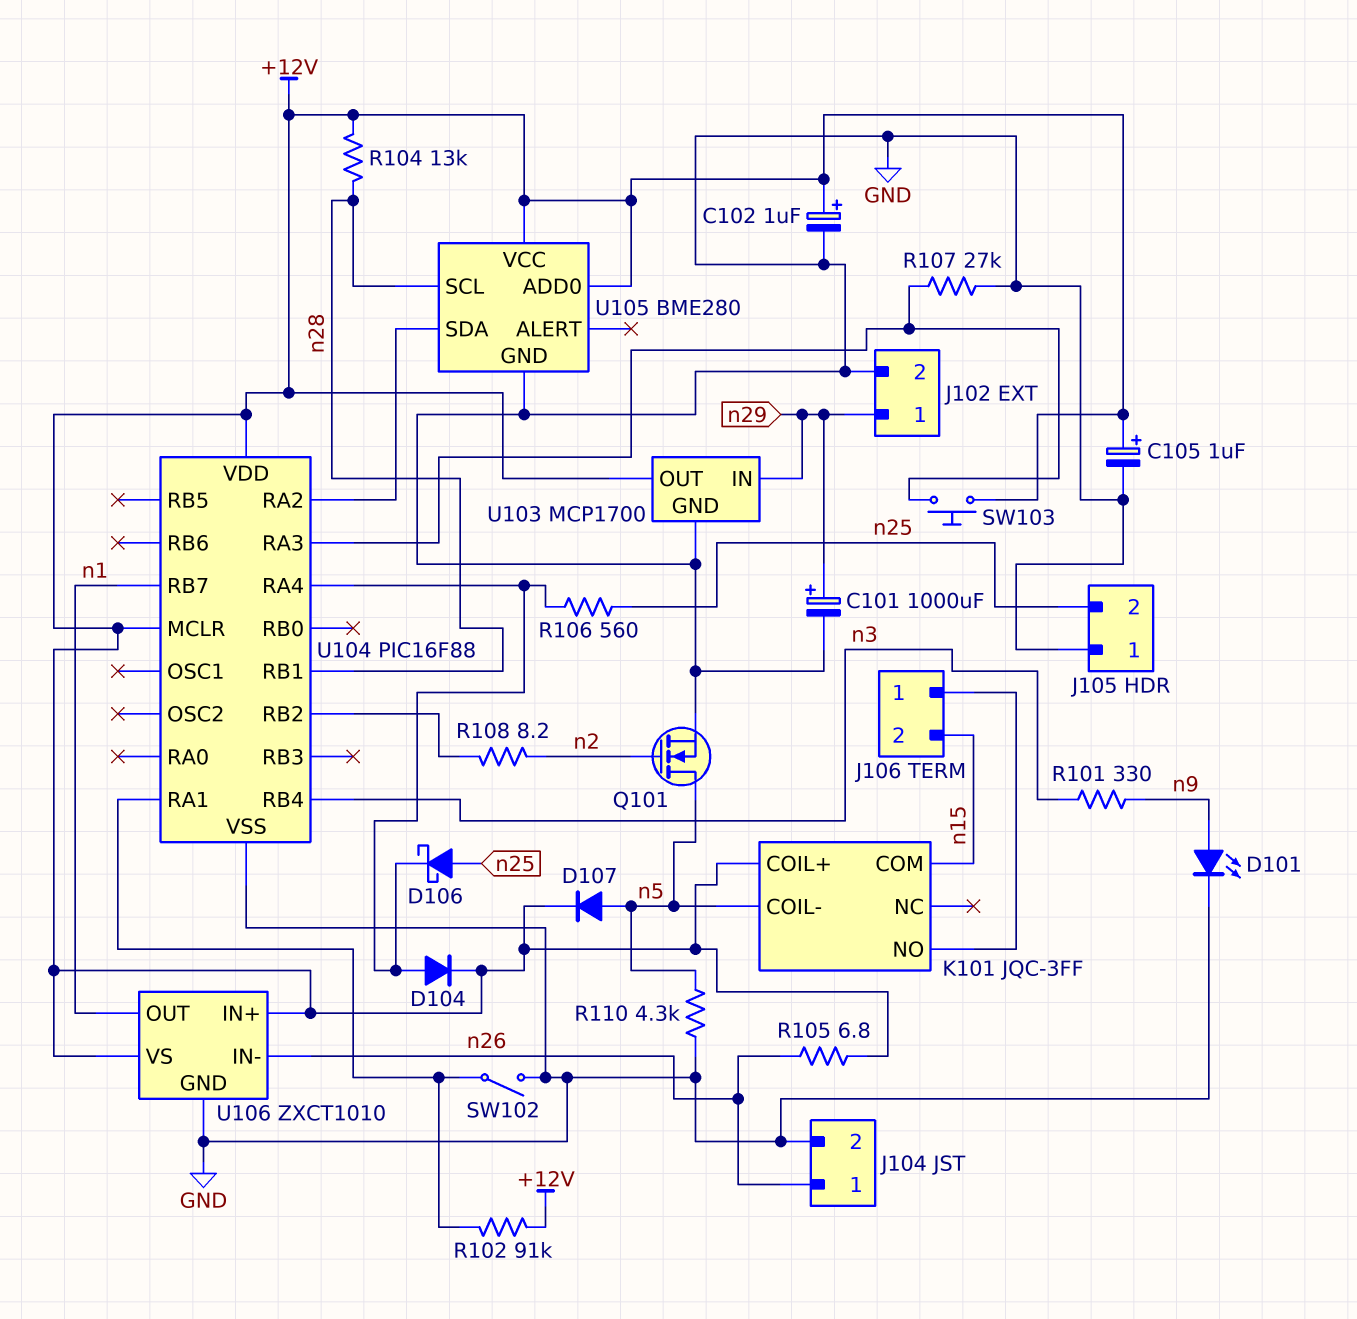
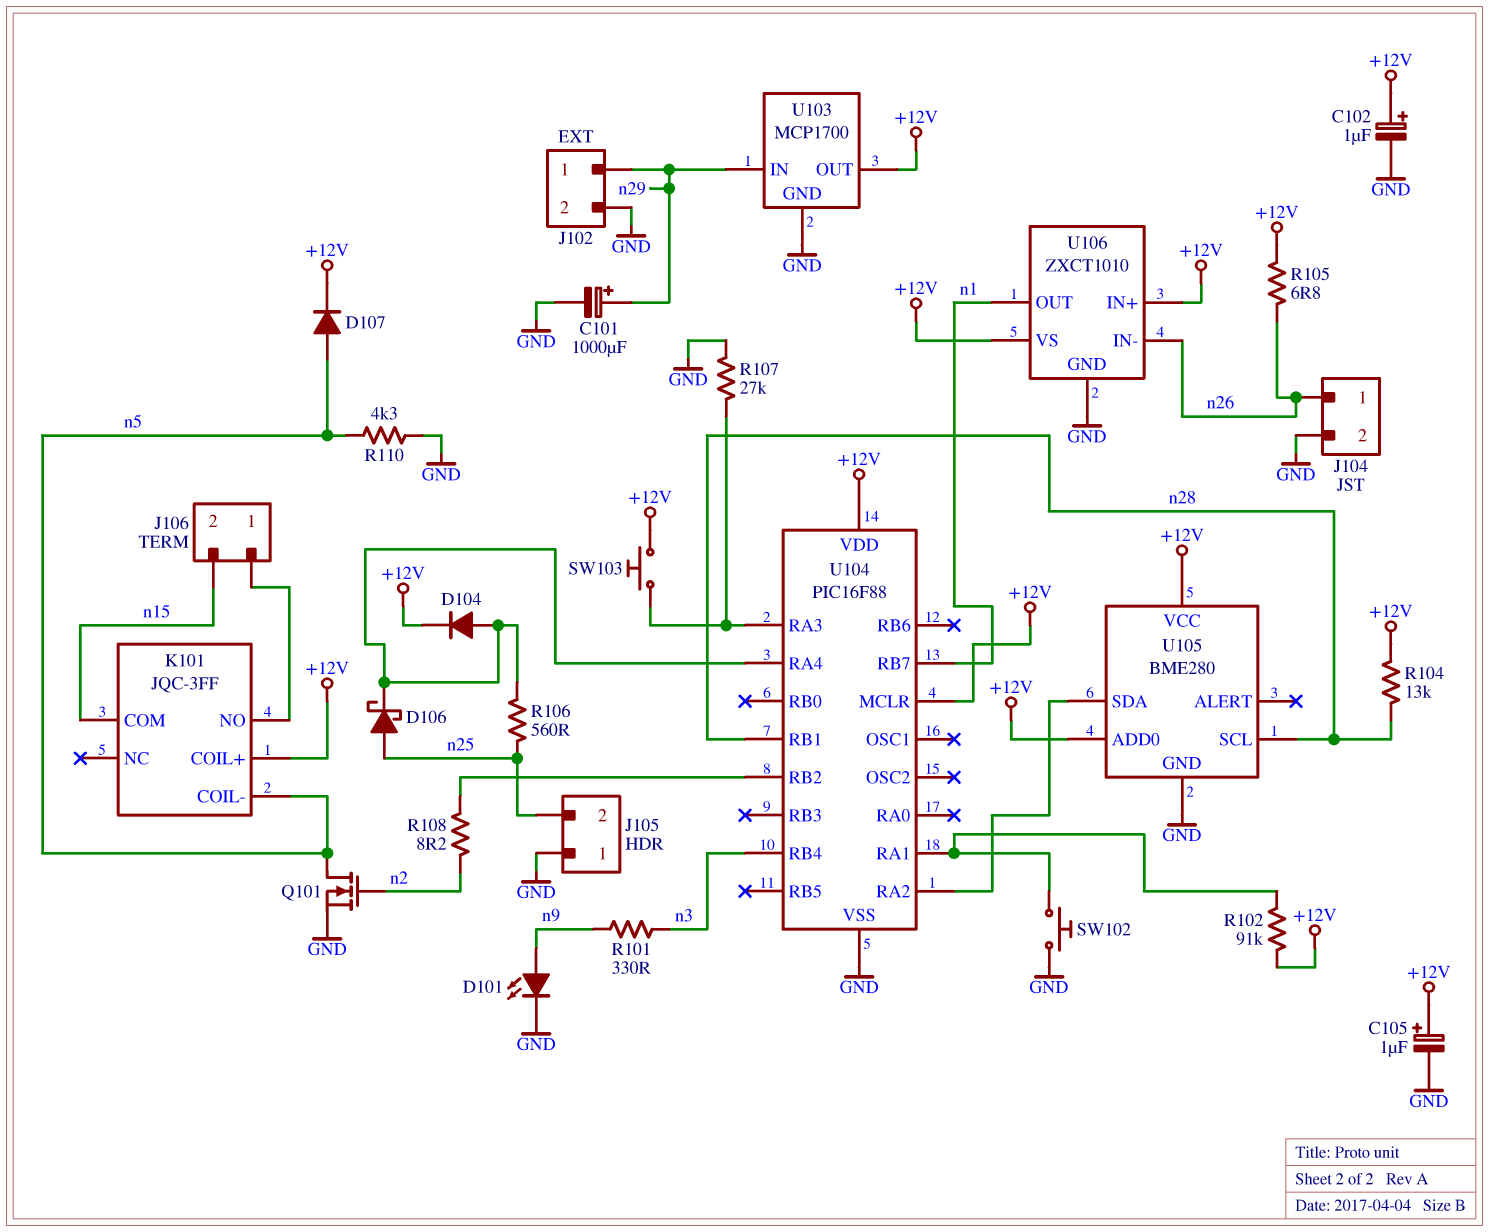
SW102: switch (GND, U104/RA1) -> button (GND, U104/RA1)

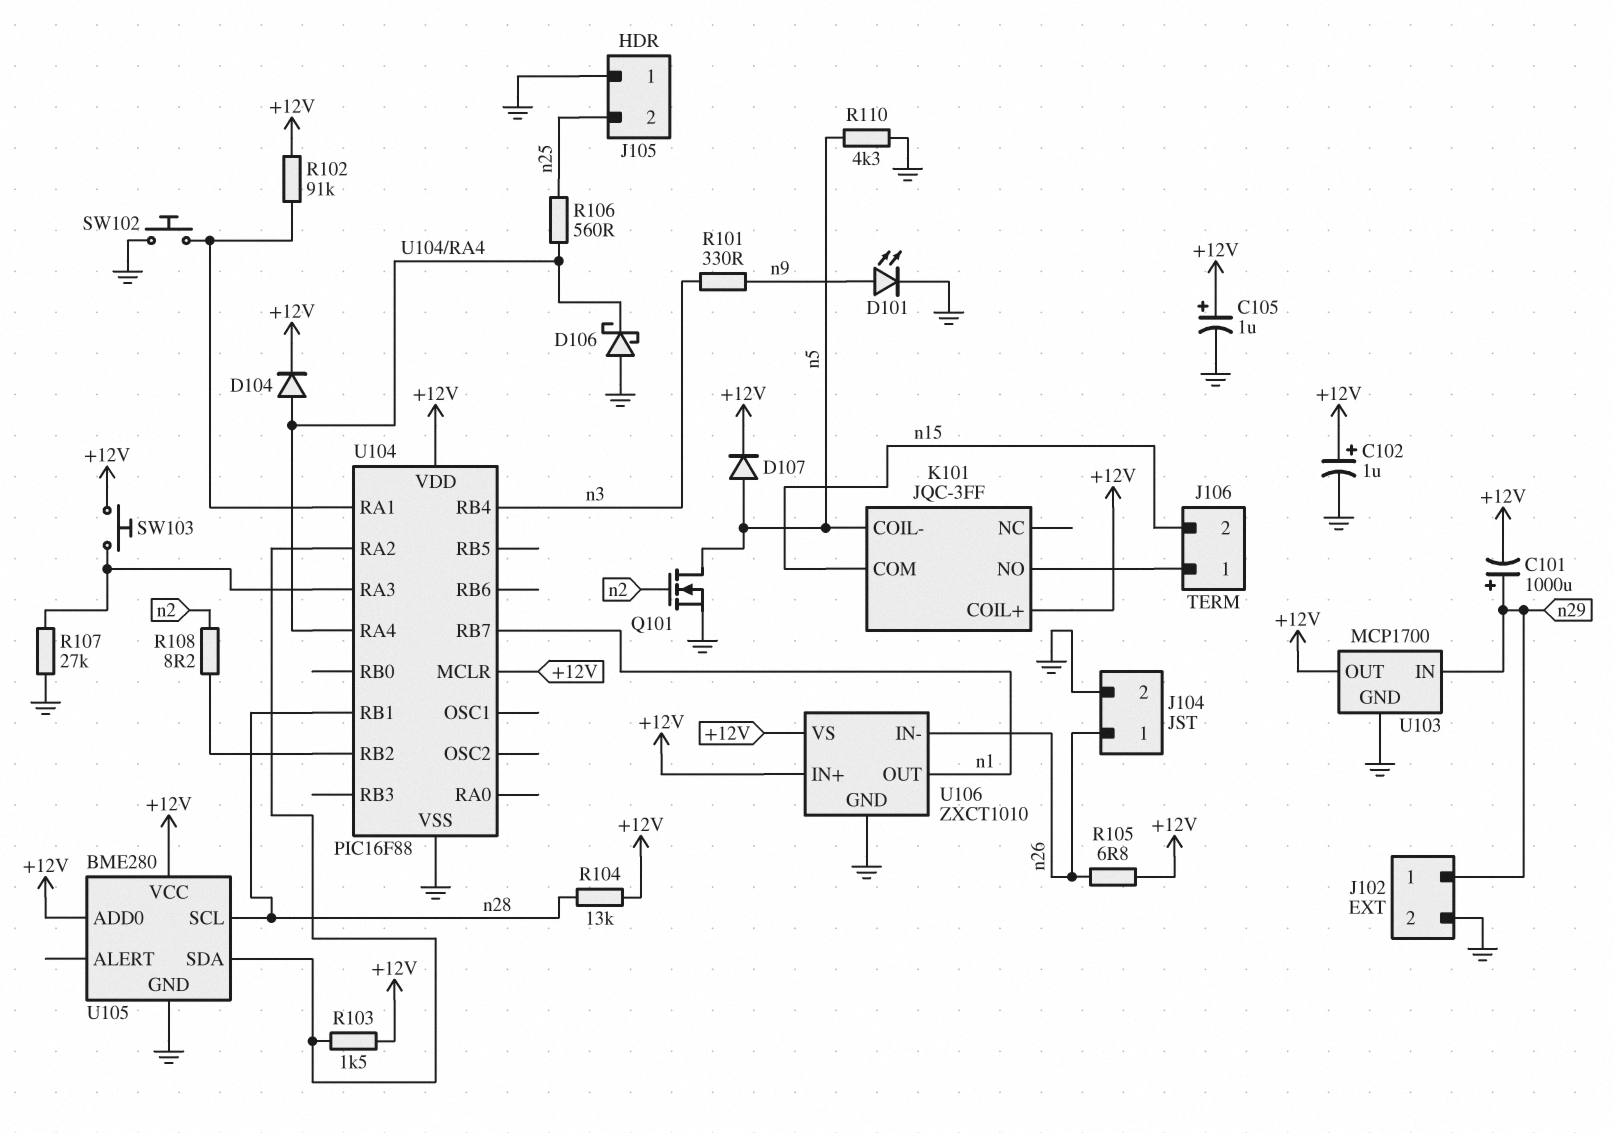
C101: 1000uF (plus n29, minus GND) -> 1000uF (plus n29, minus +12V)
D106: schottky (A n25, K U104/RA4) -> schottky (A GND, K U104/RA4)
R103: none -> 1.5k (+12V, U104/RA2)

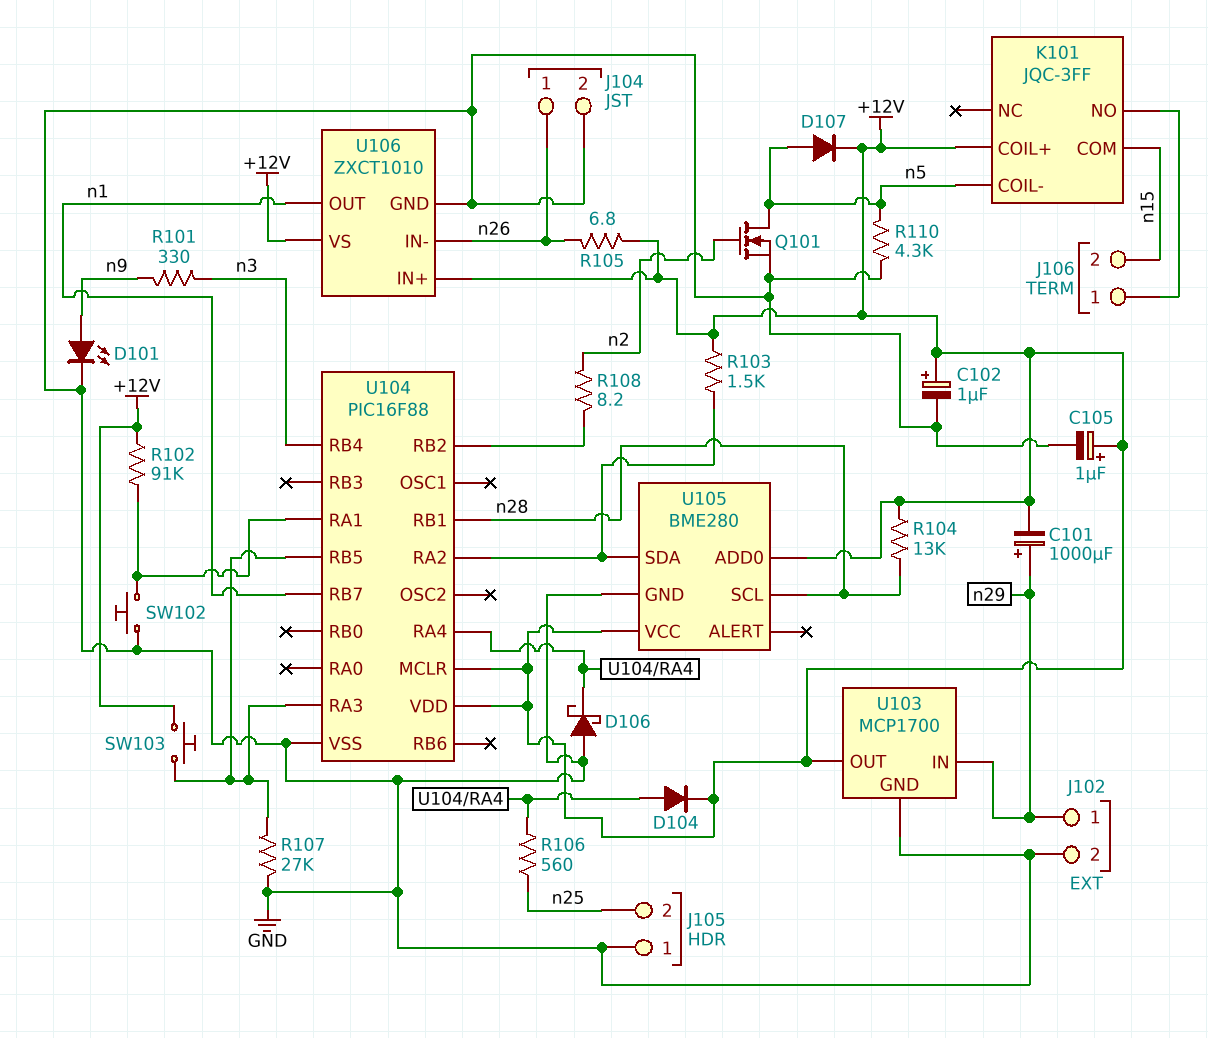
U104 pin RB5: none -> U104/RA3

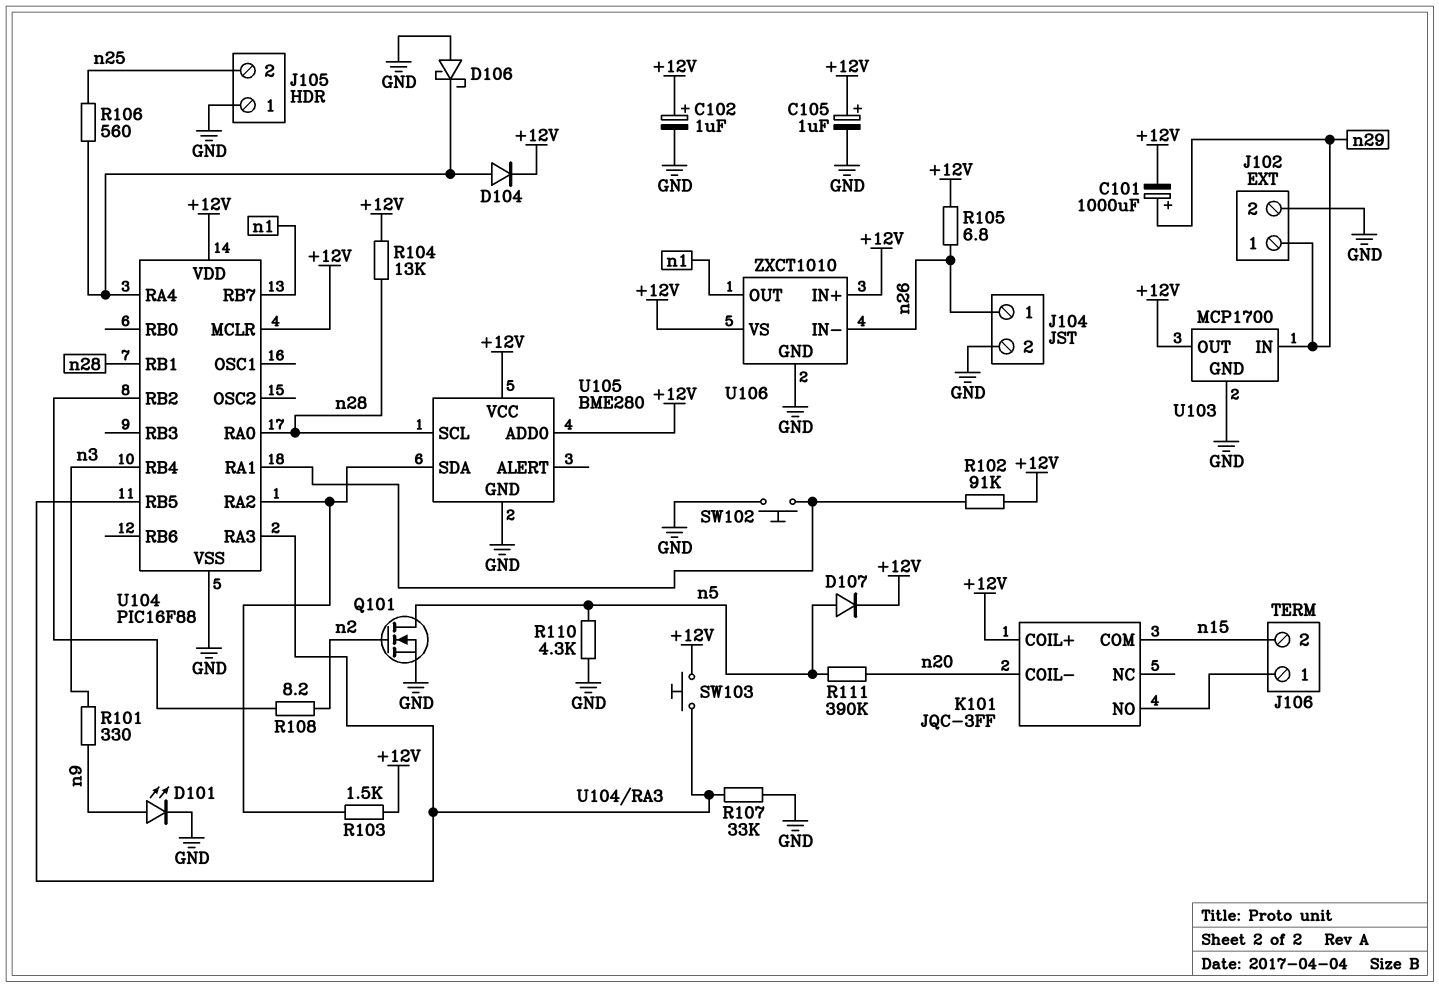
K101 pin COIL-: n5 -> n20
R107: 27k (GND, U104/RA3) -> 33k (GND, U104/RA3)
R111: none -> 390k (n5, n20)
U104 pin RA0: none -> n28

